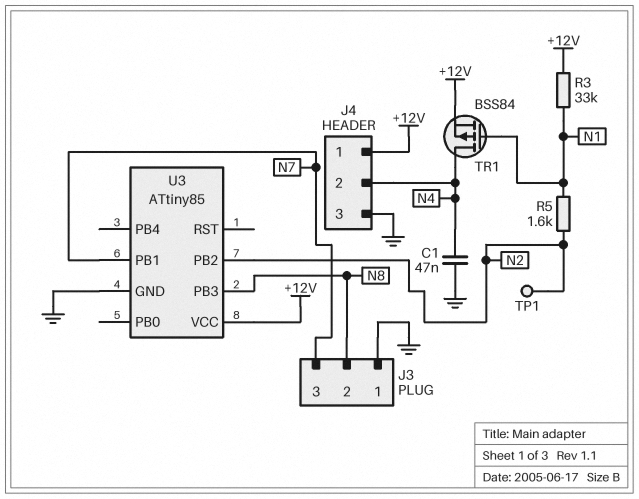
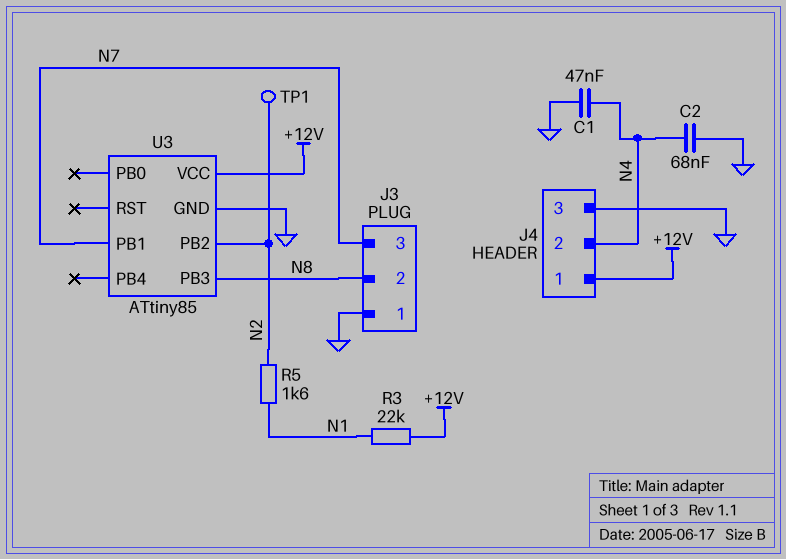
C2: none -> 68nF (GND, N4)
R3: 33k (+12V, N1) -> 22k (+12V, N1)
TR1: PMOS BSS84 (G N1, D N4, S +12V) -> none

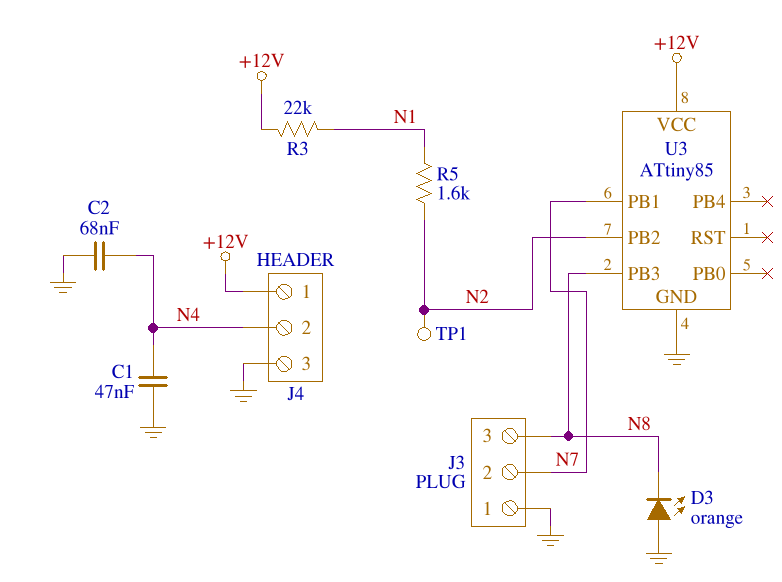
D3: none -> LED orange (A GND, K N8)
J3 pin 2: N8 -> N7
J3 pin 3: N7 -> N8

